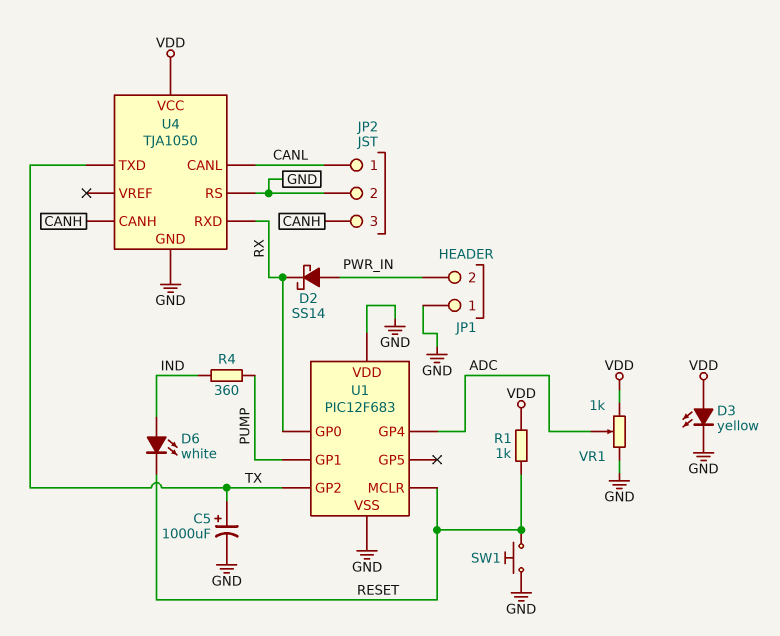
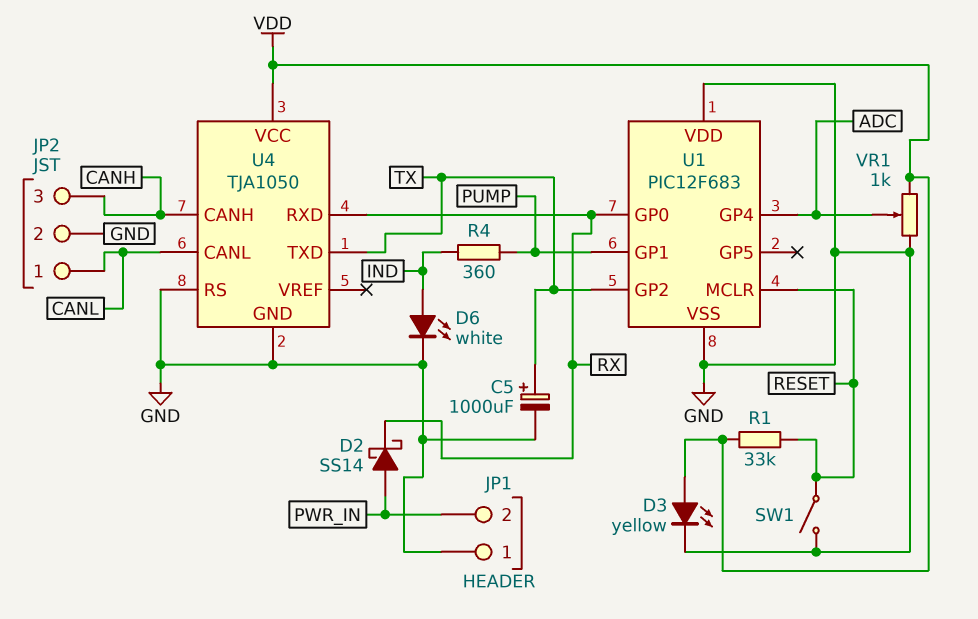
D6: LED white (A IND, K RESET) -> LED white (A IND, K GND)
R1: 1k (RESET, VDD) -> 33k (RESET, VDD)
SW1: button (GND, RESET) -> switch (GND, RESET)

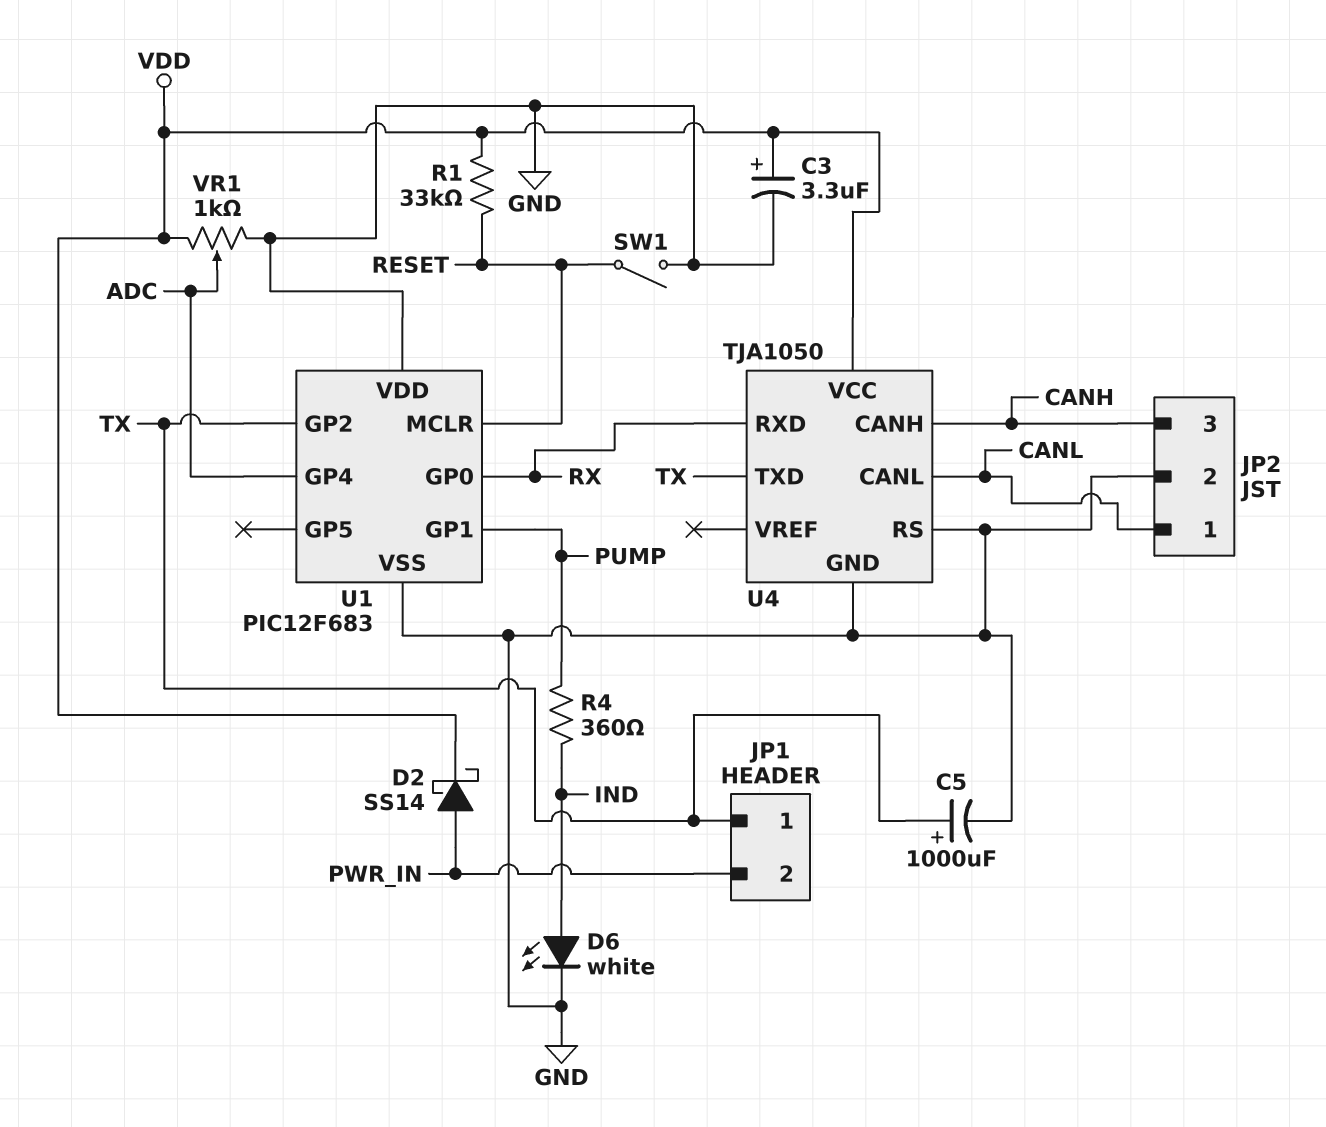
C3: none -> 3.3uF (plus VDD, minus GND)
D2: schottky SS14 (A PWR_IN, K RX) -> schottky SS14 (A PWR_IN, K VDD)
D3: LED yellow (A VDD, K GND) -> none
JP1 pin 1: GND -> TX

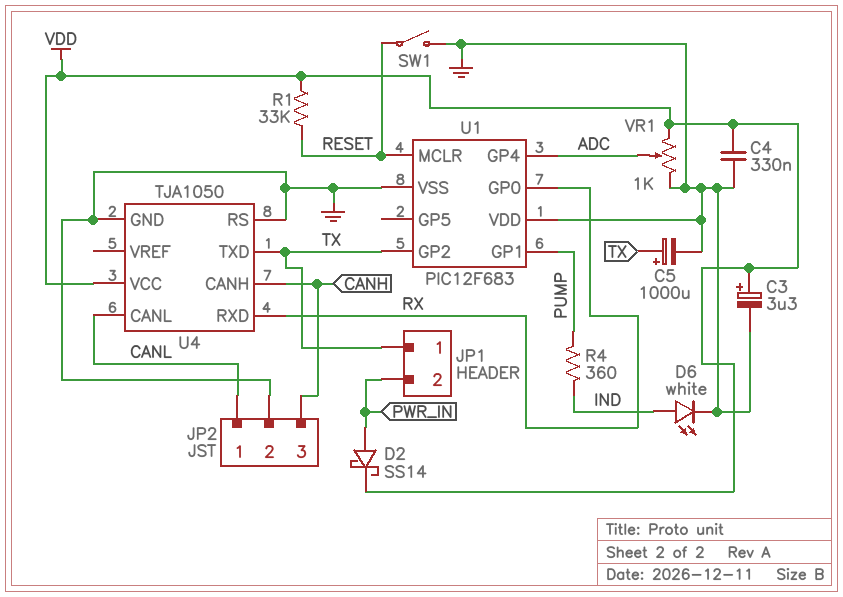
C4: none -> 330nF (GND, VDD)

